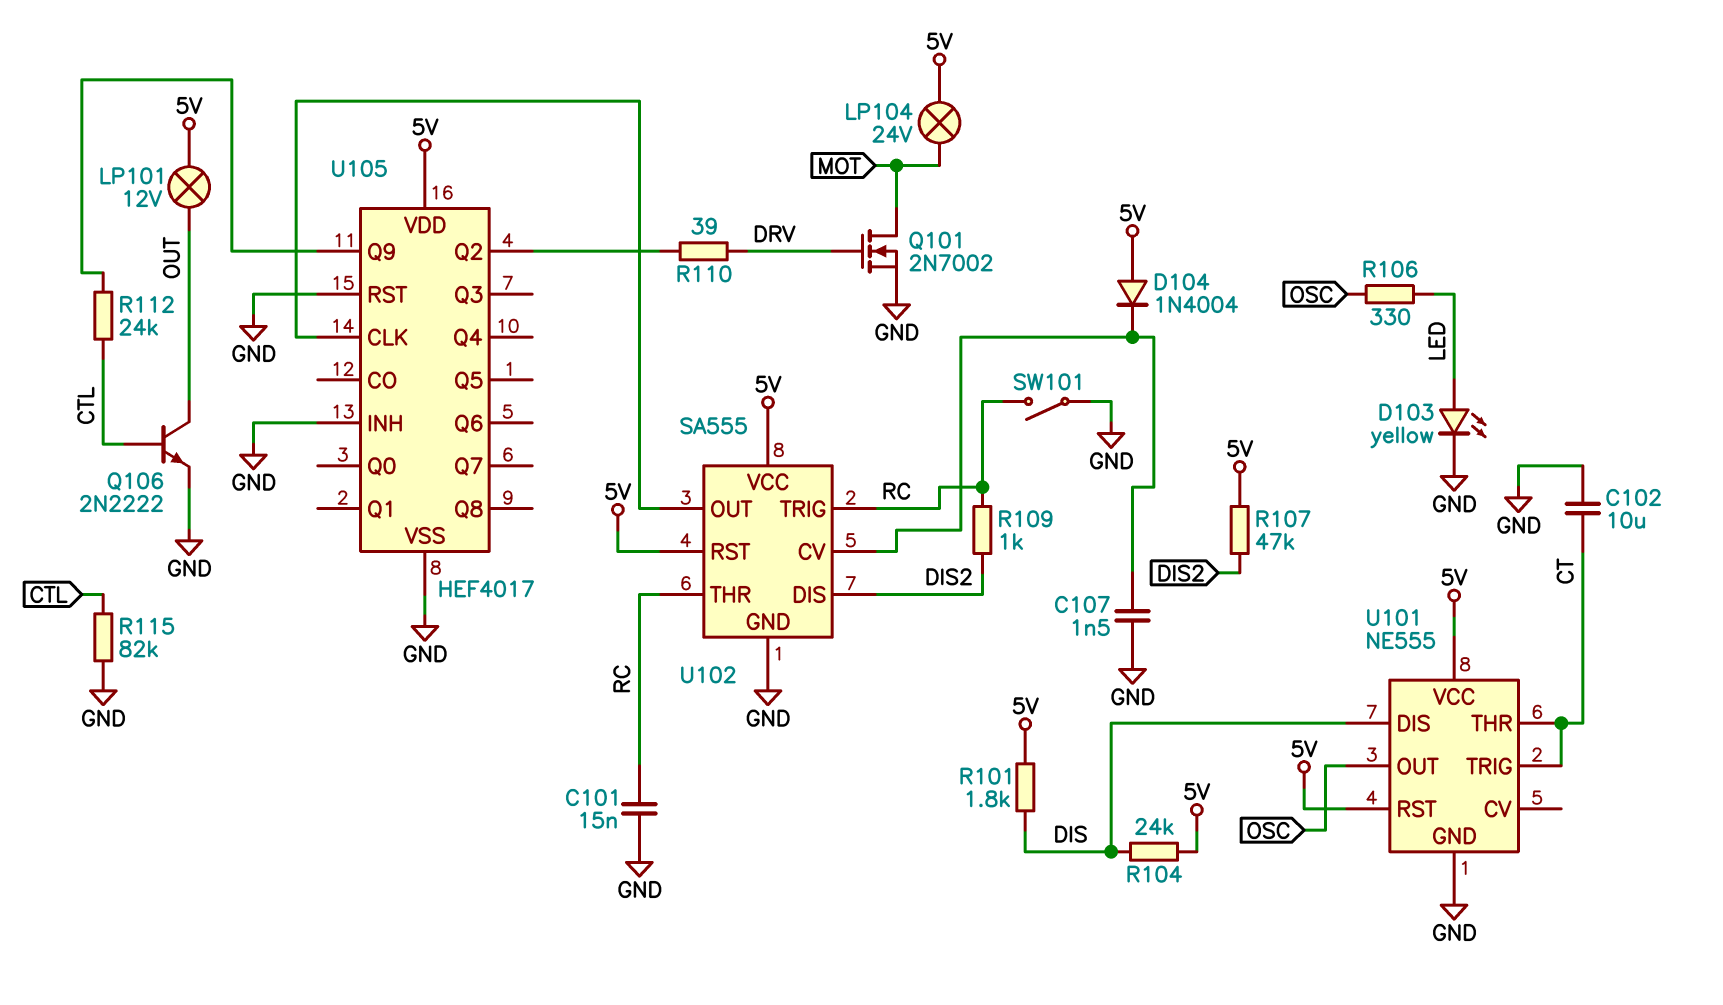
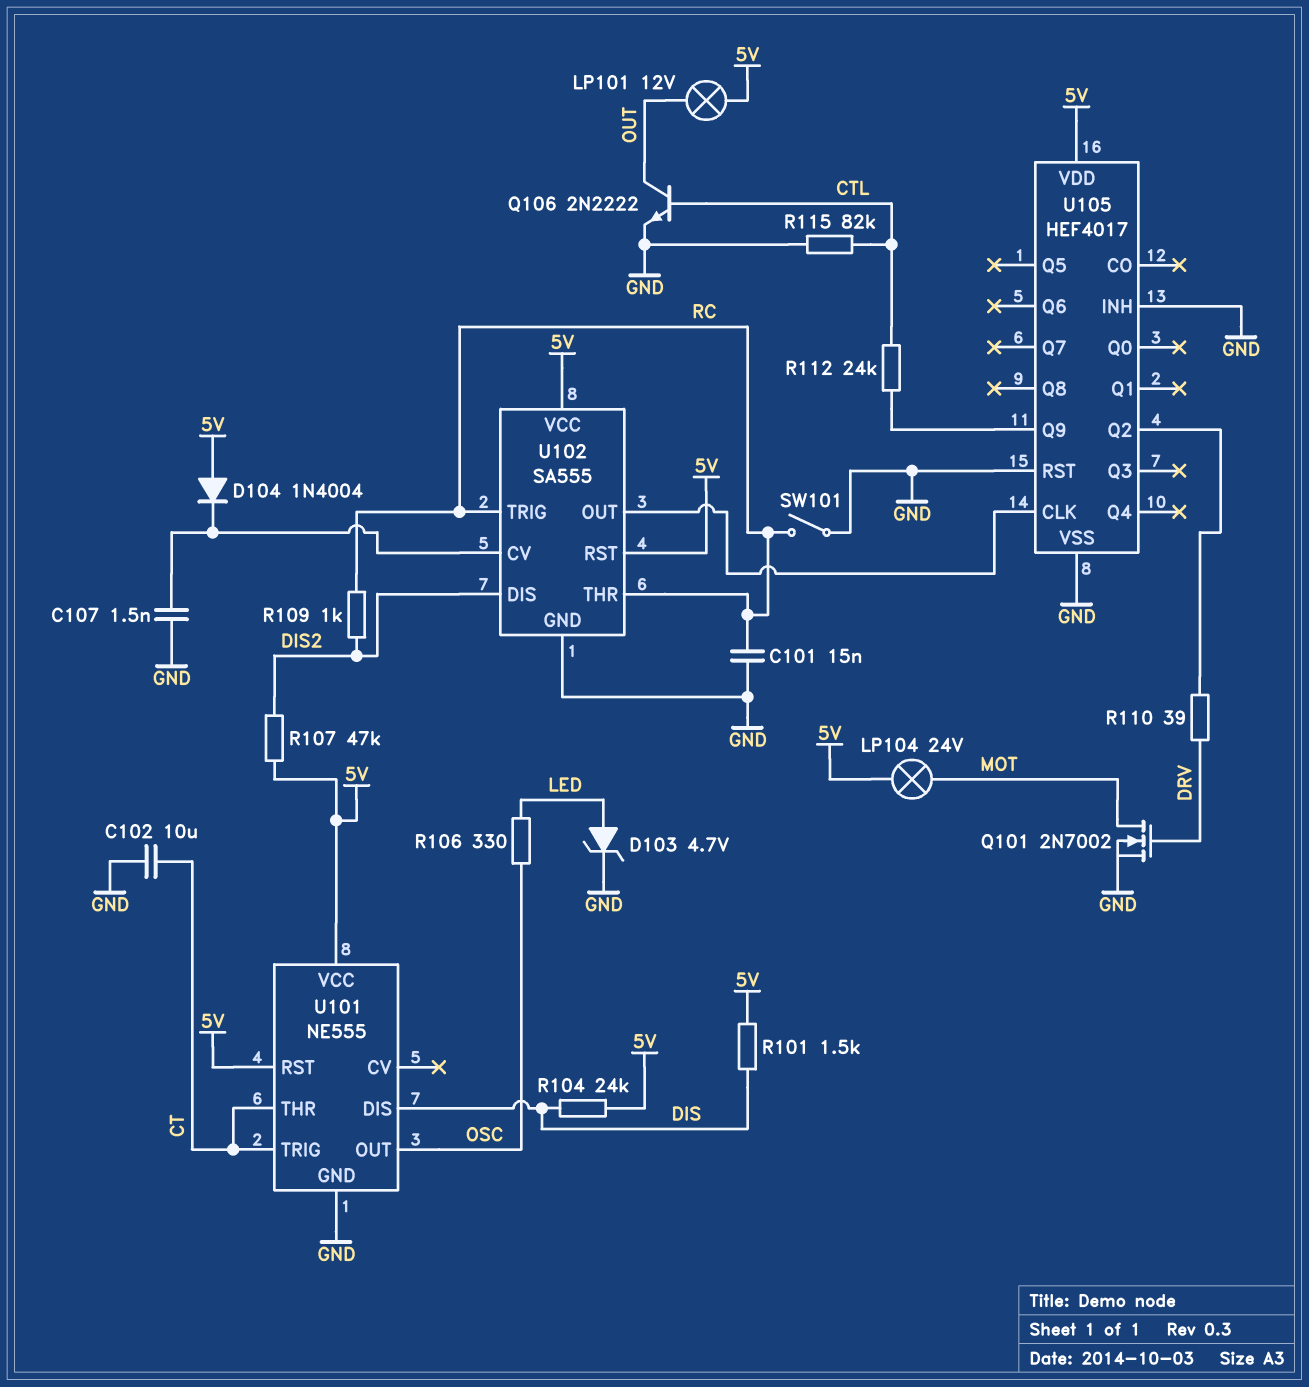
D103: LED yellow (A LED, K GND) -> zener 4.7V (A LED, K GND)
R101: 1.8k (5V, DIS) -> 1.5k (5V, DIS)

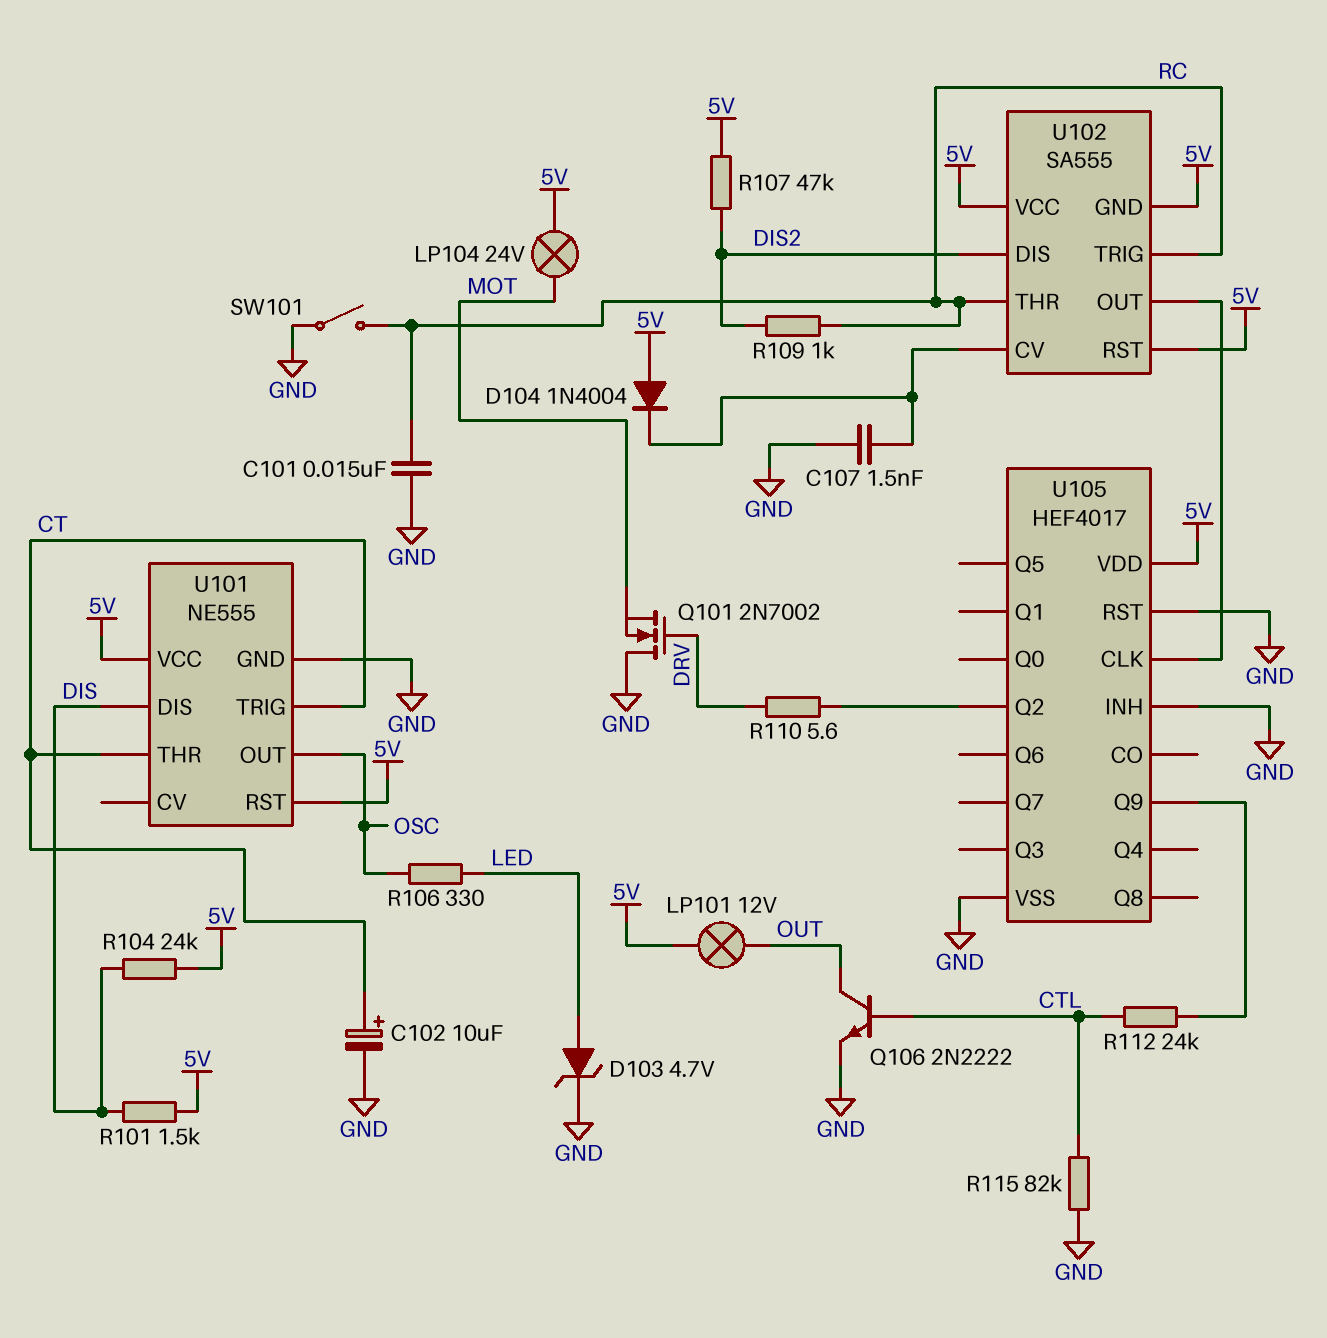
C102: 10uF (CT, GND) -> 10uF (plus CT, minus GND)
Q101: NMOS 2N7002 (G DRV, D MOT, S GND) -> NMOS 2N7002 (G DRV, D GND, S MOT)
R110: 39 (DRV, U105/Q2) -> 5.6 (DRV, U105/Q2)
U102 pin GND: GND -> 5V

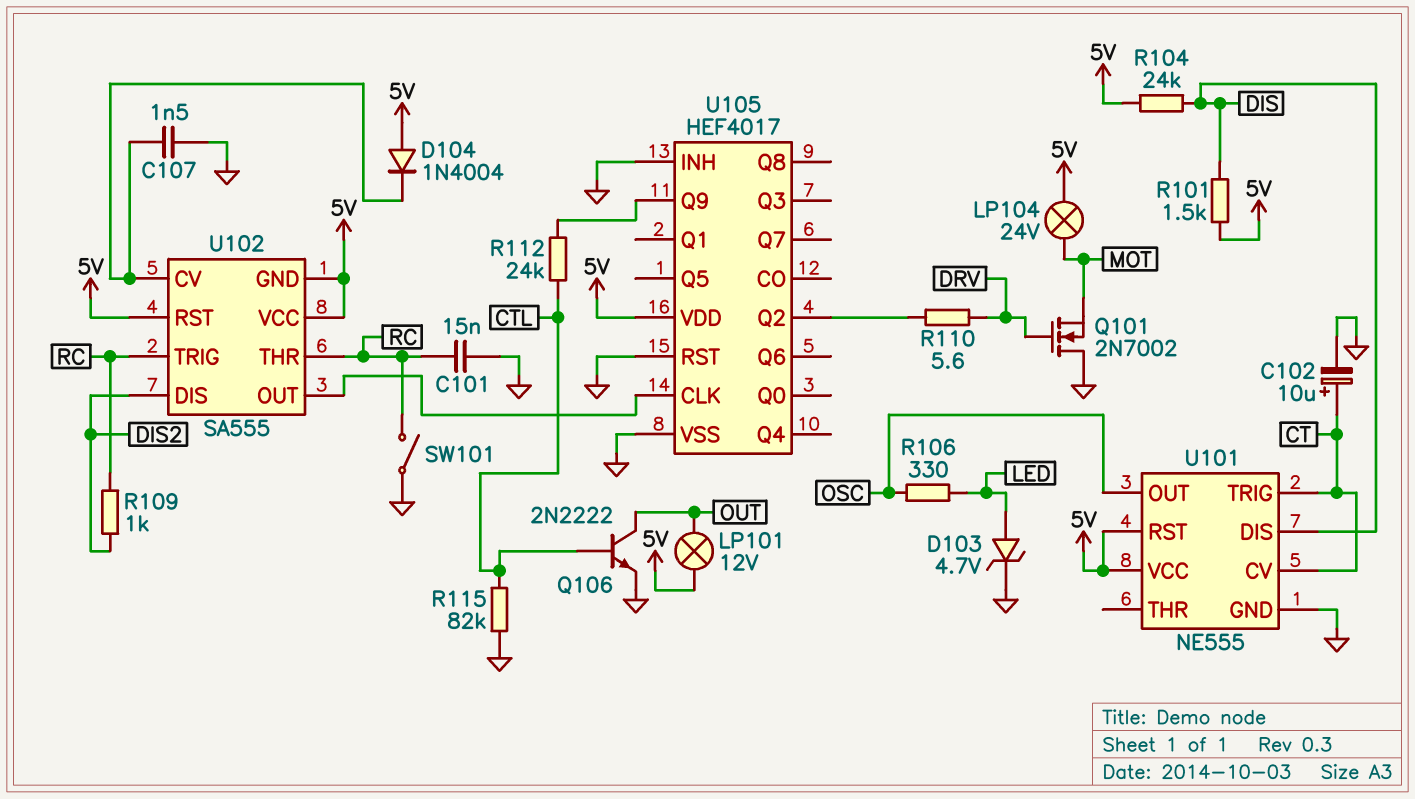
R107: 47k (5V, DIS2) -> none
U101 pin CV: none -> CT
U101 pin THR: CT -> none

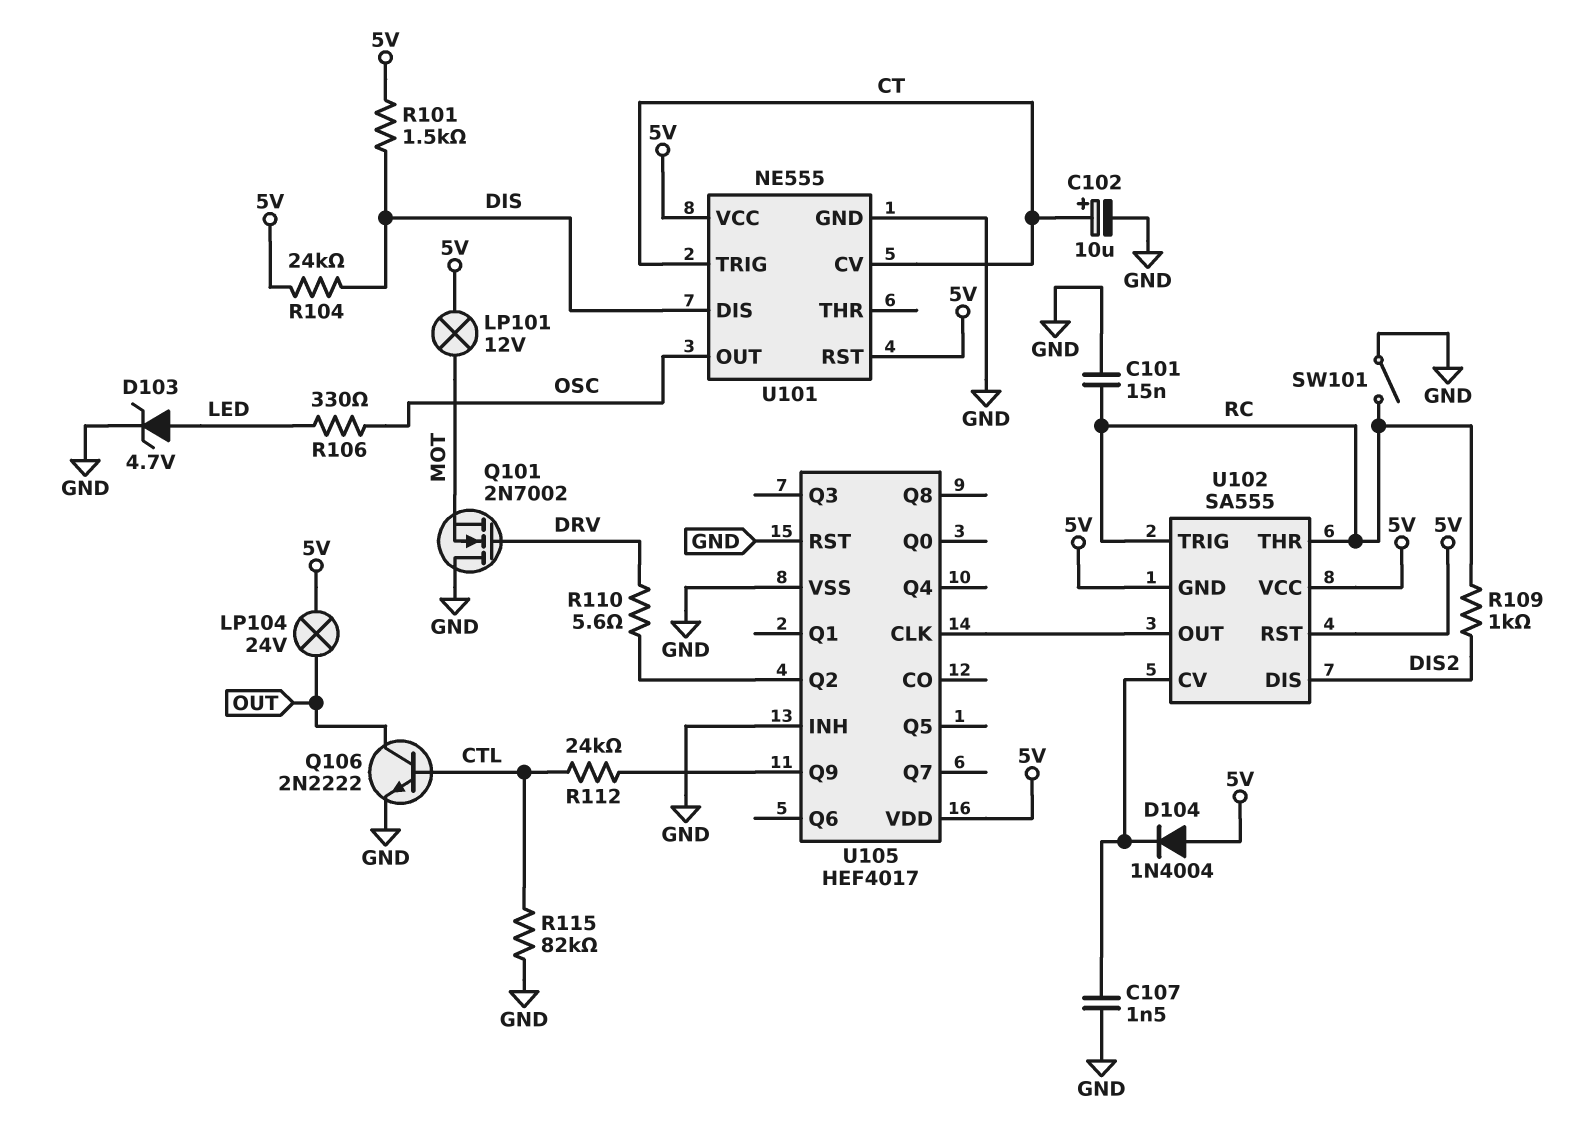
LP101: lamp 12V (5V, OUT) -> lamp 12V (5V, MOT)
LP104: lamp 24V (5V, MOT) -> lamp 24V (5V, OUT)

